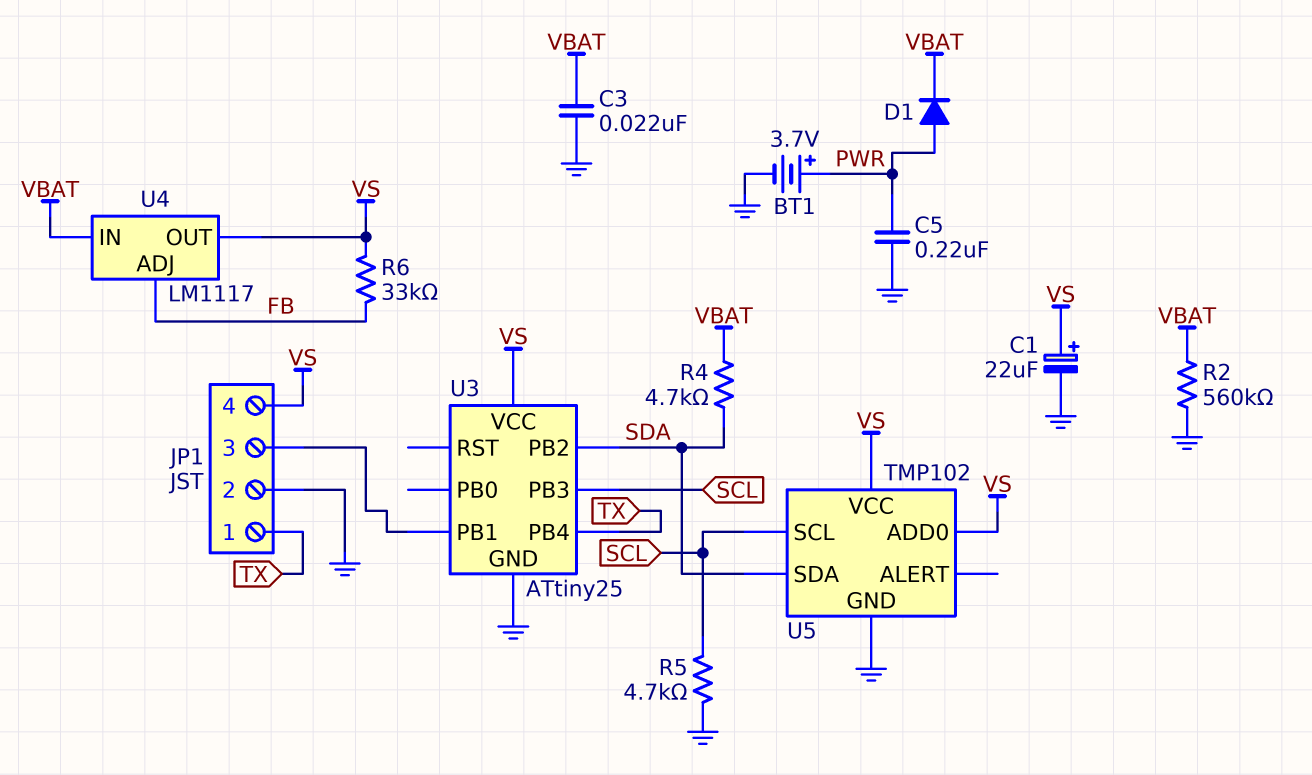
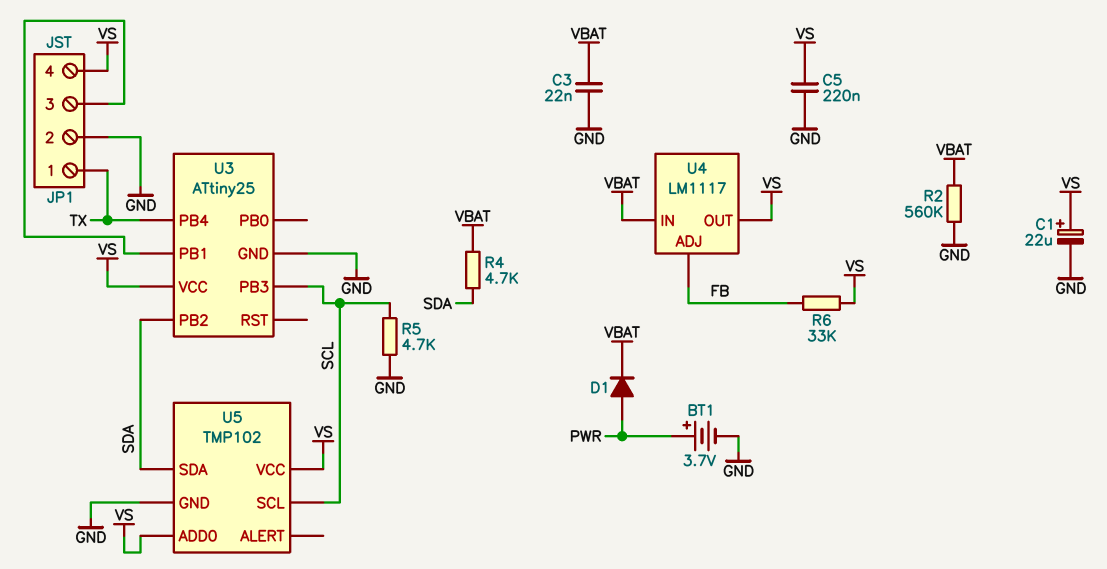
C5: 220nF (GND, PWR) -> 220nF (GND, VS)

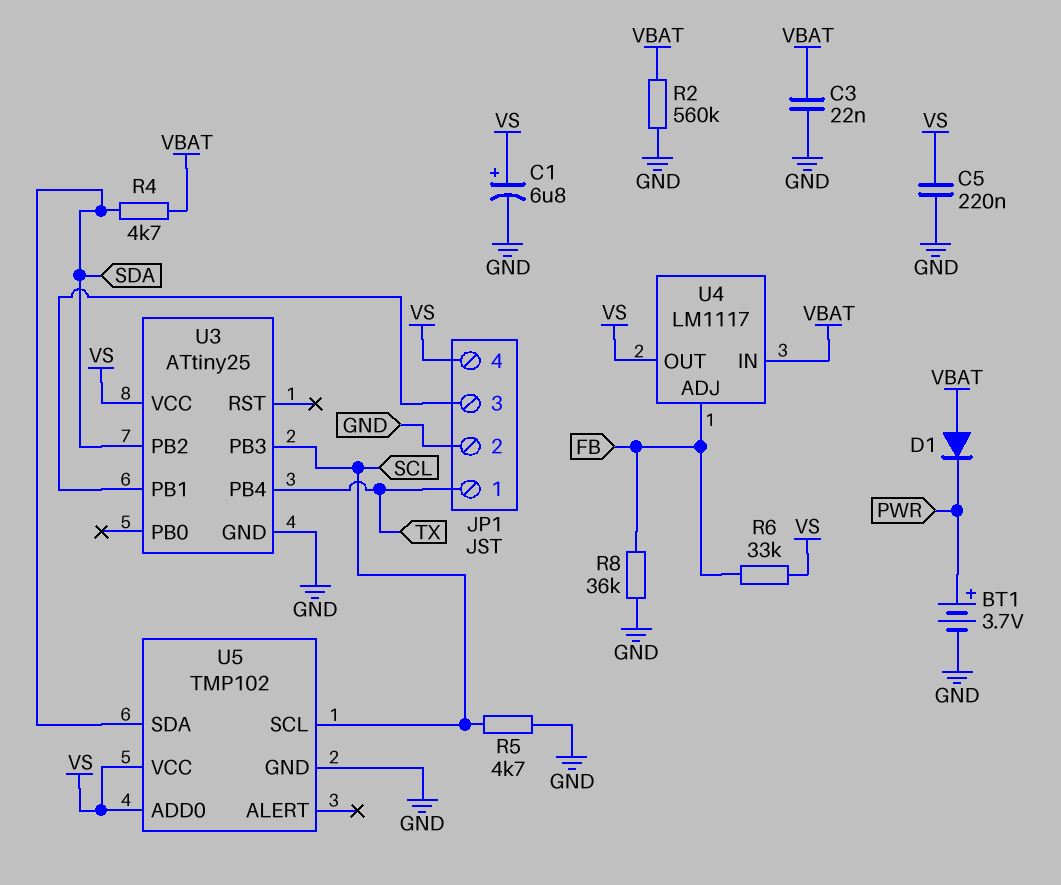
C1: 22uF (plus VS, minus GND) -> 6.8uF (plus VS, minus GND)
D1: diode (A PWR, K VBAT) -> diode (A VBAT, K PWR)
R8: none -> 36k (FB, GND)

